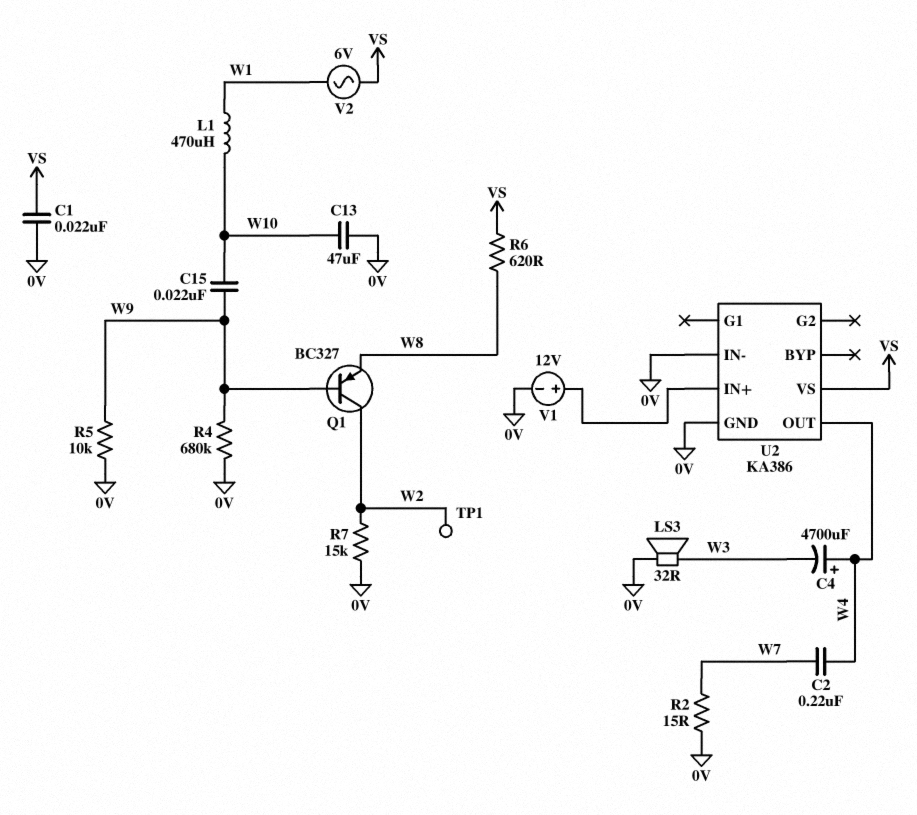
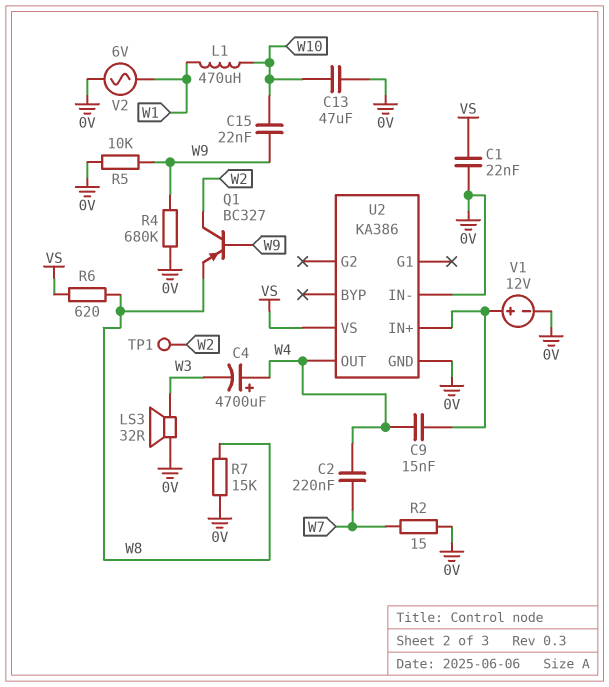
C9: none -> 15nF (U2/IN+, W4)
R7: 15k (0V, W2) -> 15k (0V, W8)
V2: AC 6V (VS, W1) -> AC 6V (0V, W1)

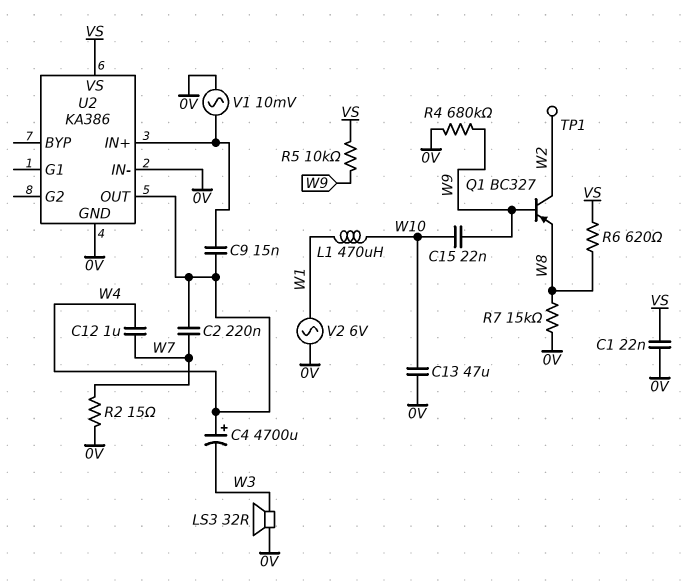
C12: none -> 1uF (W4, W7)
R5: 10k (0V, W9) -> 10k (VS, W9)
V1: 12V (plus U2/IN+, minus 0V) -> AC 10mV (0V, U2/IN+)

